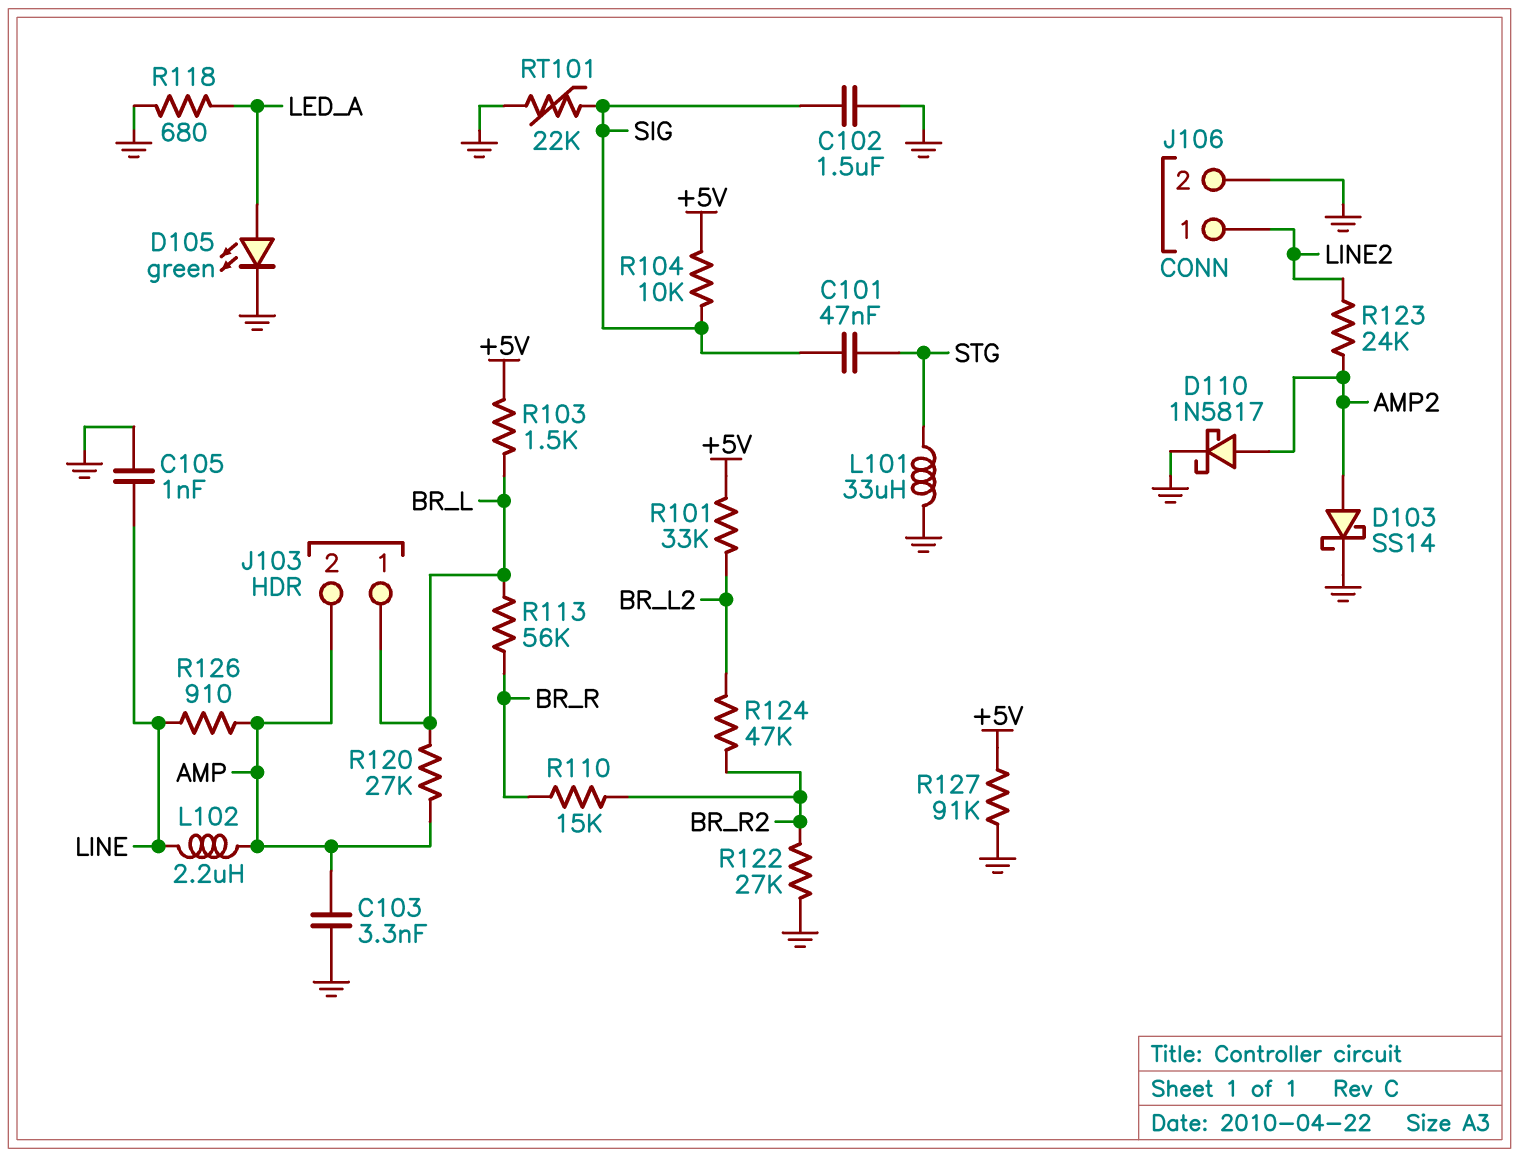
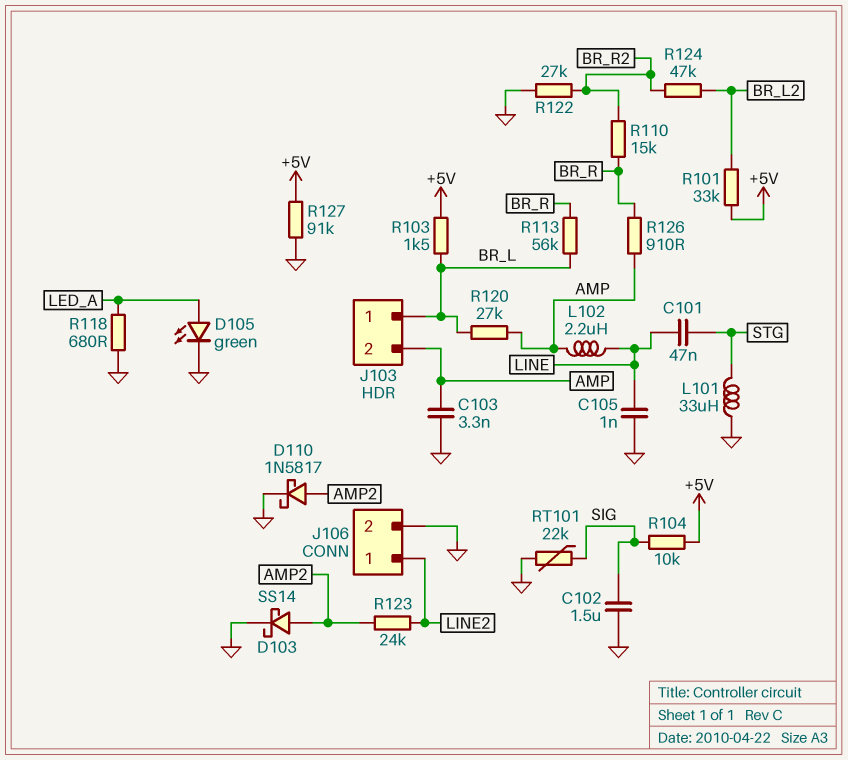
C101: 47nF (SIG, STG) -> 47nF (LINE, STG)
R126: 910 (AMP, LINE) -> 910 (AMP, BR_R)

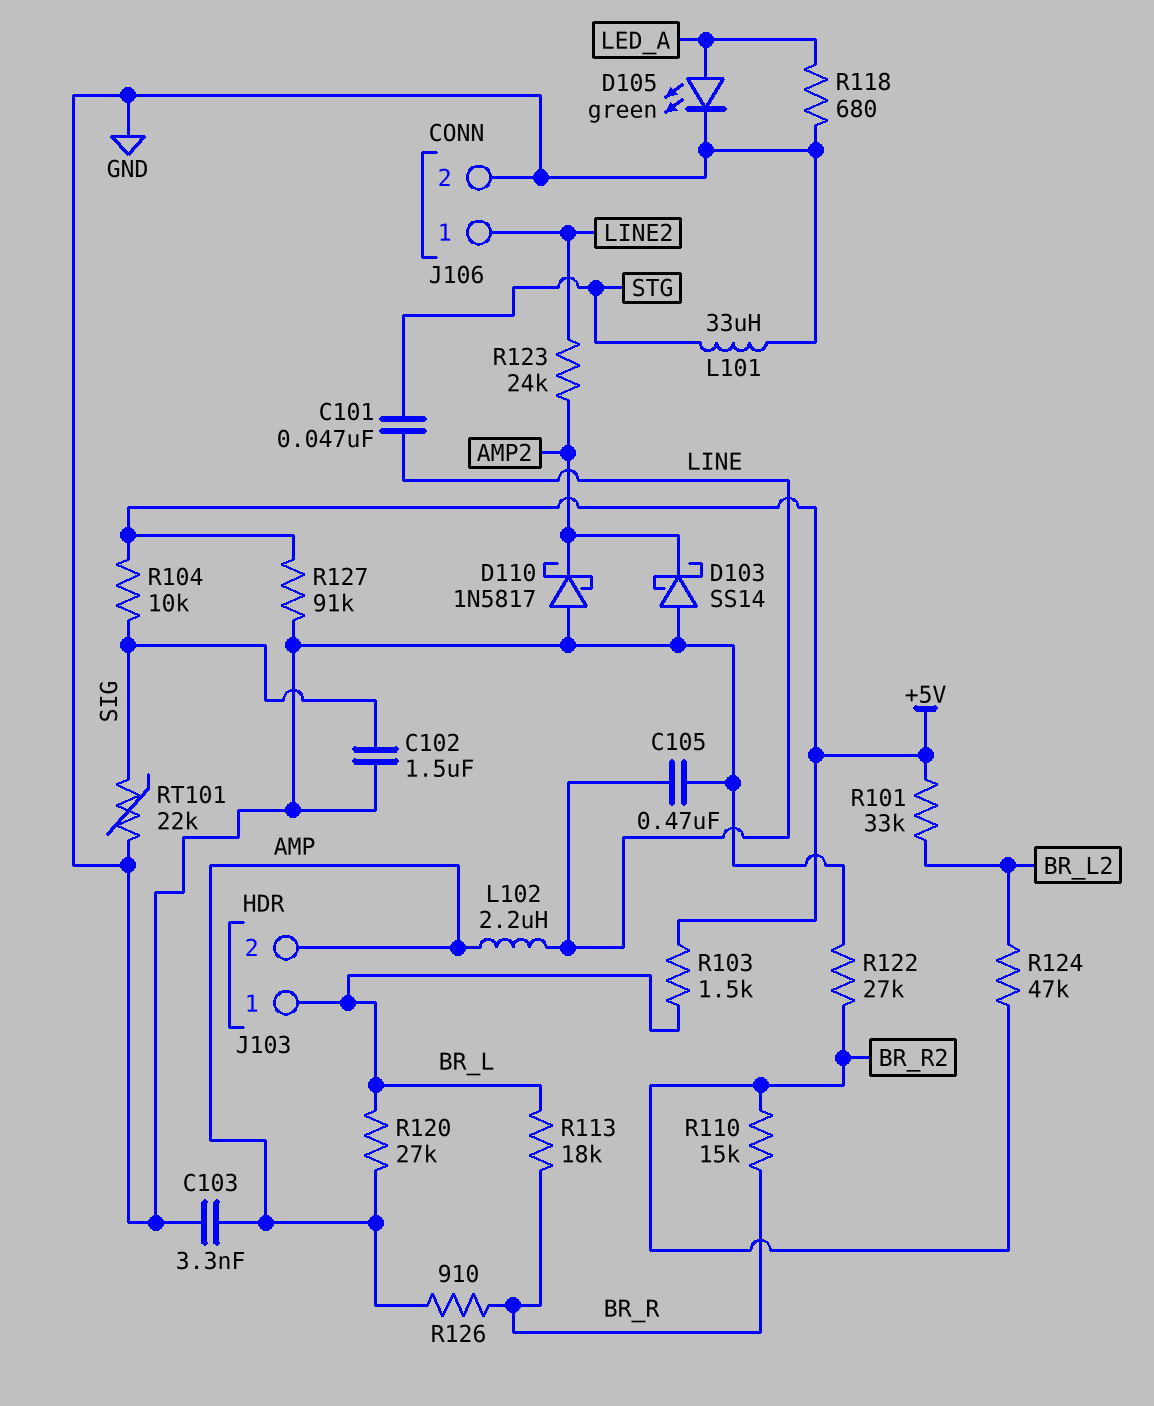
C105: 1nF (GND, LINE) -> 470nF (GND, LINE)
D103: schottky SS14 (A AMP2, K GND) -> schottky SS14 (A GND, K AMP2)
D110: schottky 1N5817 (A AMP2, K GND) -> schottky 1N5817 (A GND, K AMP2)
R113: 56k (BR_L, BR_R) -> 18k (BR_L, BR_R)

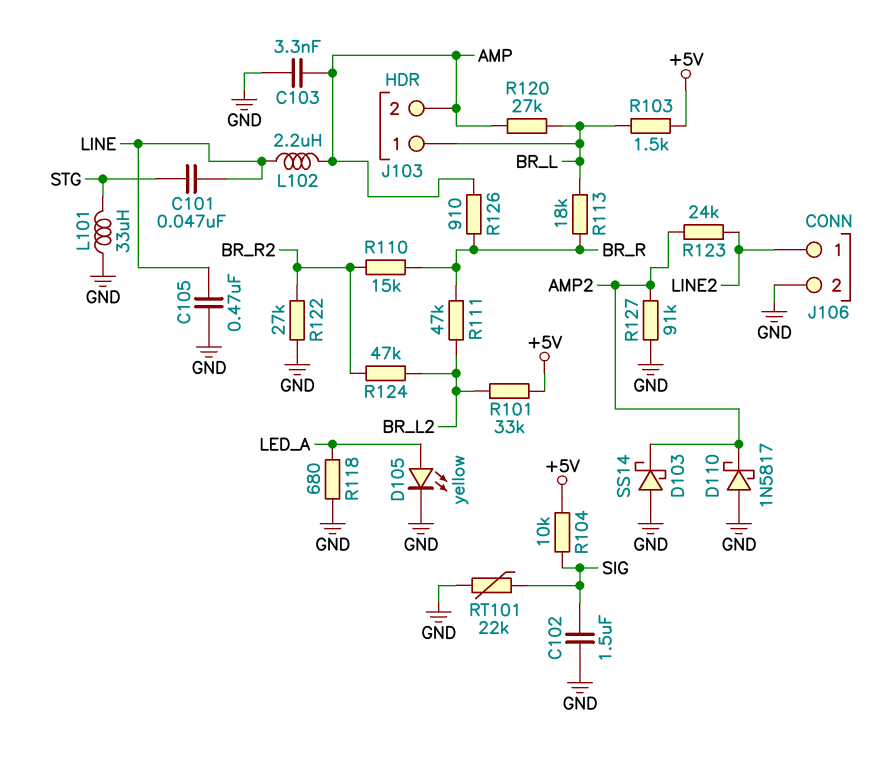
D105: LED green (A LED_A, K GND) -> LED yellow (A LED_A, K GND)
R111: none -> 47k (BR_L2, BR_R)
R127: 91k (+5V, GND) -> 91k (AMP2, GND)

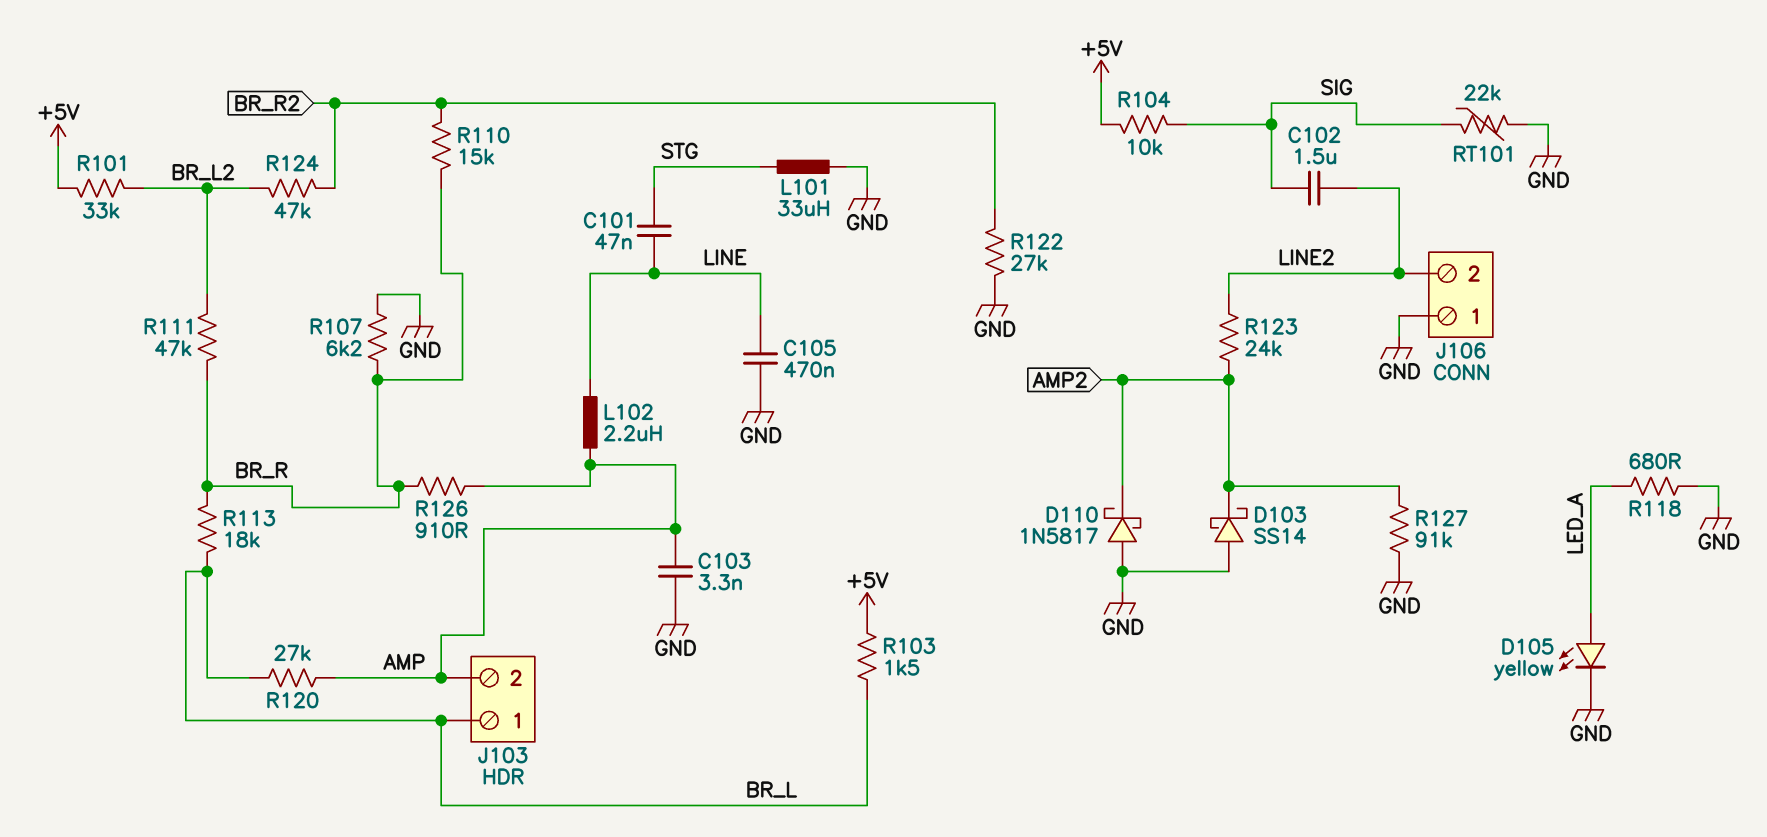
C102: 1.5uF (GND, SIG) -> 1.5uF (LINE2, SIG)
J106 pin 1: LINE2 -> GND
J106 pin 2: GND -> LINE2
R107: none -> 6.2k (BR_R, GND)

